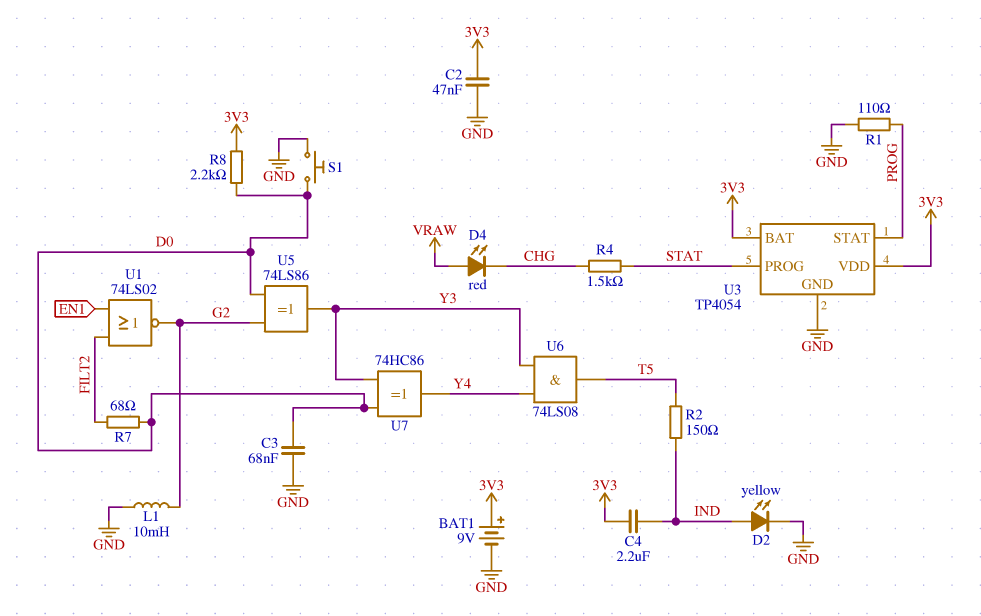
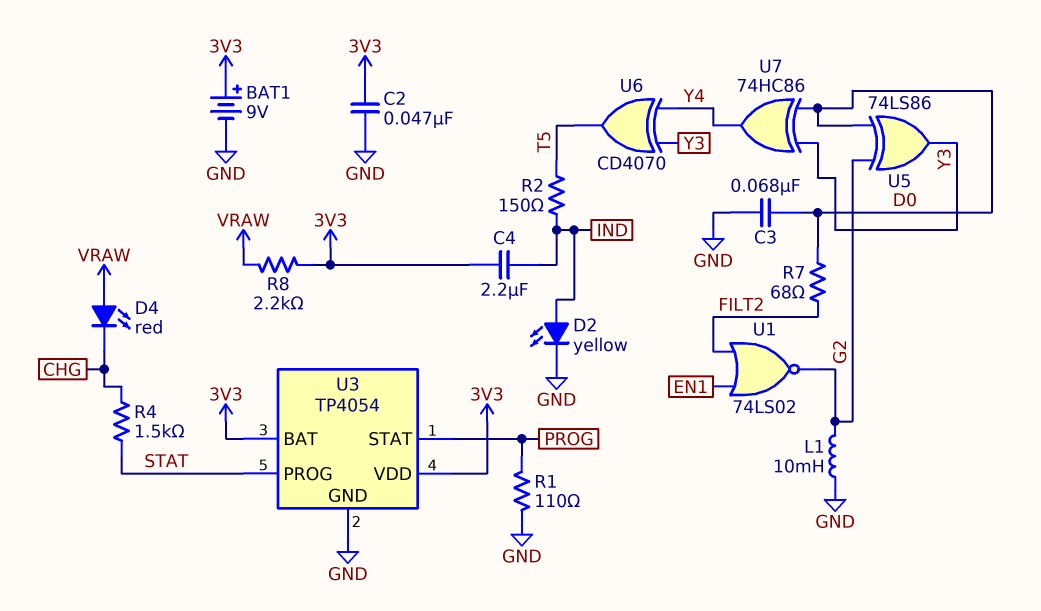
R8: 2.2k (3V3, D0) -> 2.2k (3V3, VRAW)
S1: button (D0, GND) -> none
U6: AND 74LS08 (in Y3, in Y4, out T5) -> XOR CD4070 (in Y3, in Y4, out T5)

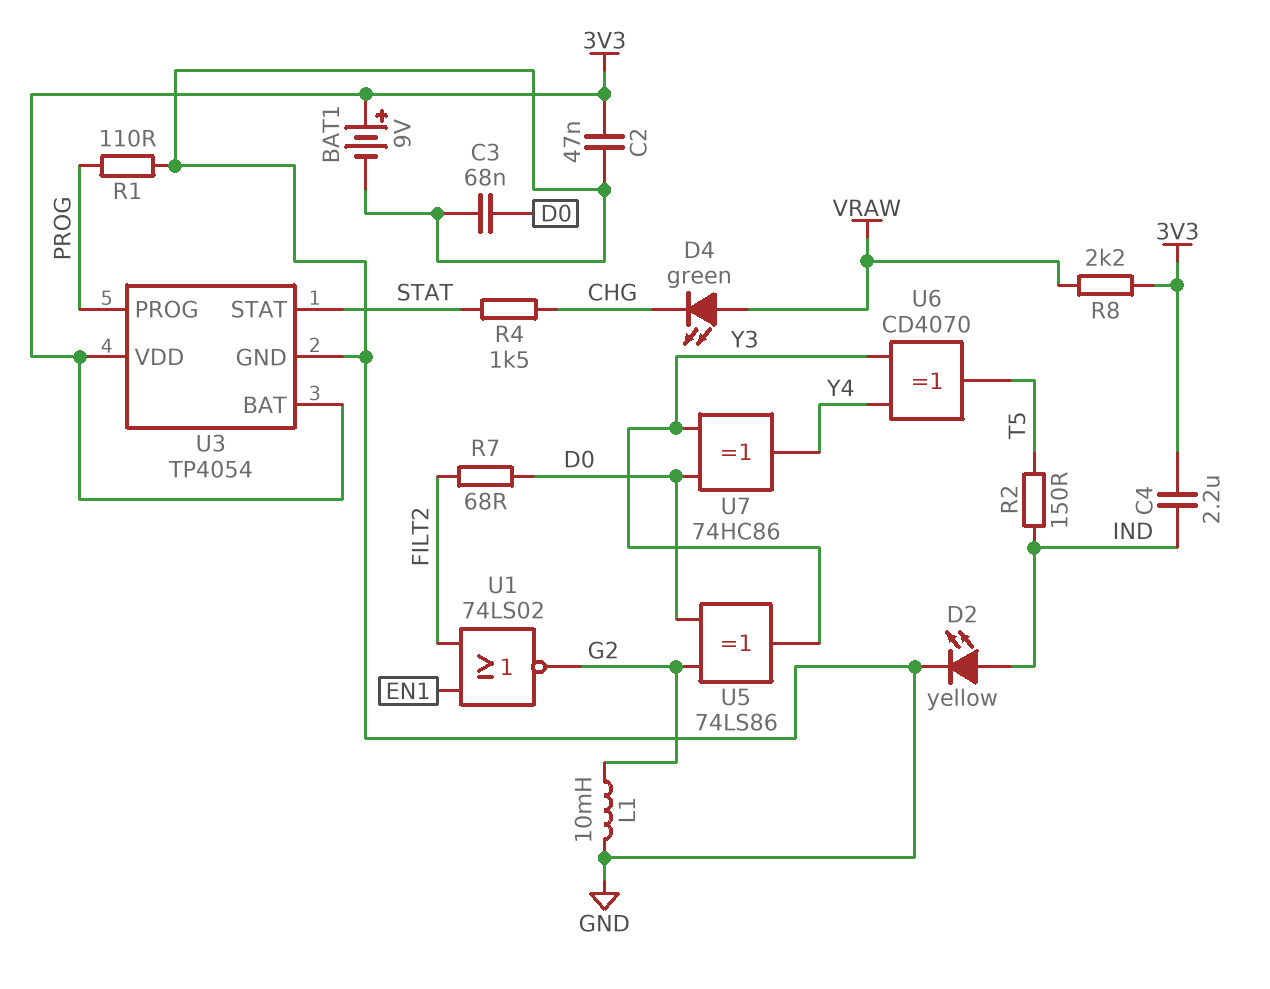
D4: LED red (A VRAW, K CHG) -> LED green (A VRAW, K CHG)
U3 pin PROG: STAT -> PROG
U3 pin STAT: PROG -> STAT

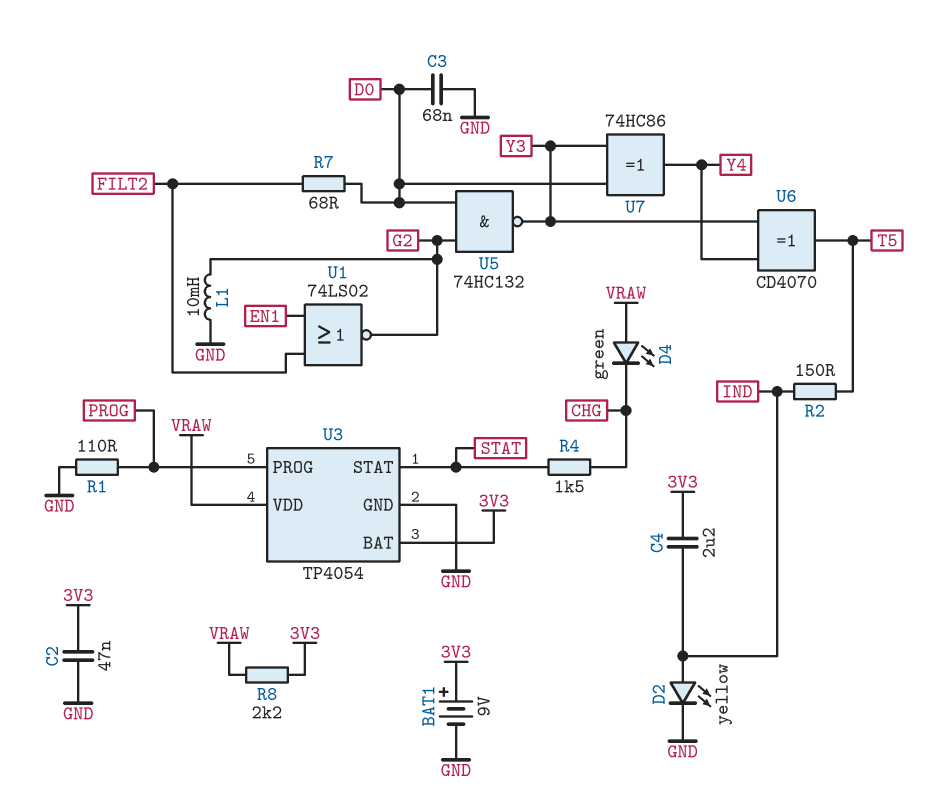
U3 pin VDD: 3V3 -> VRAW
U5: XOR 74LS86 (in D0, in G2, out Y3) -> NAND 74HC132 (in D0, in G2, out Y3)

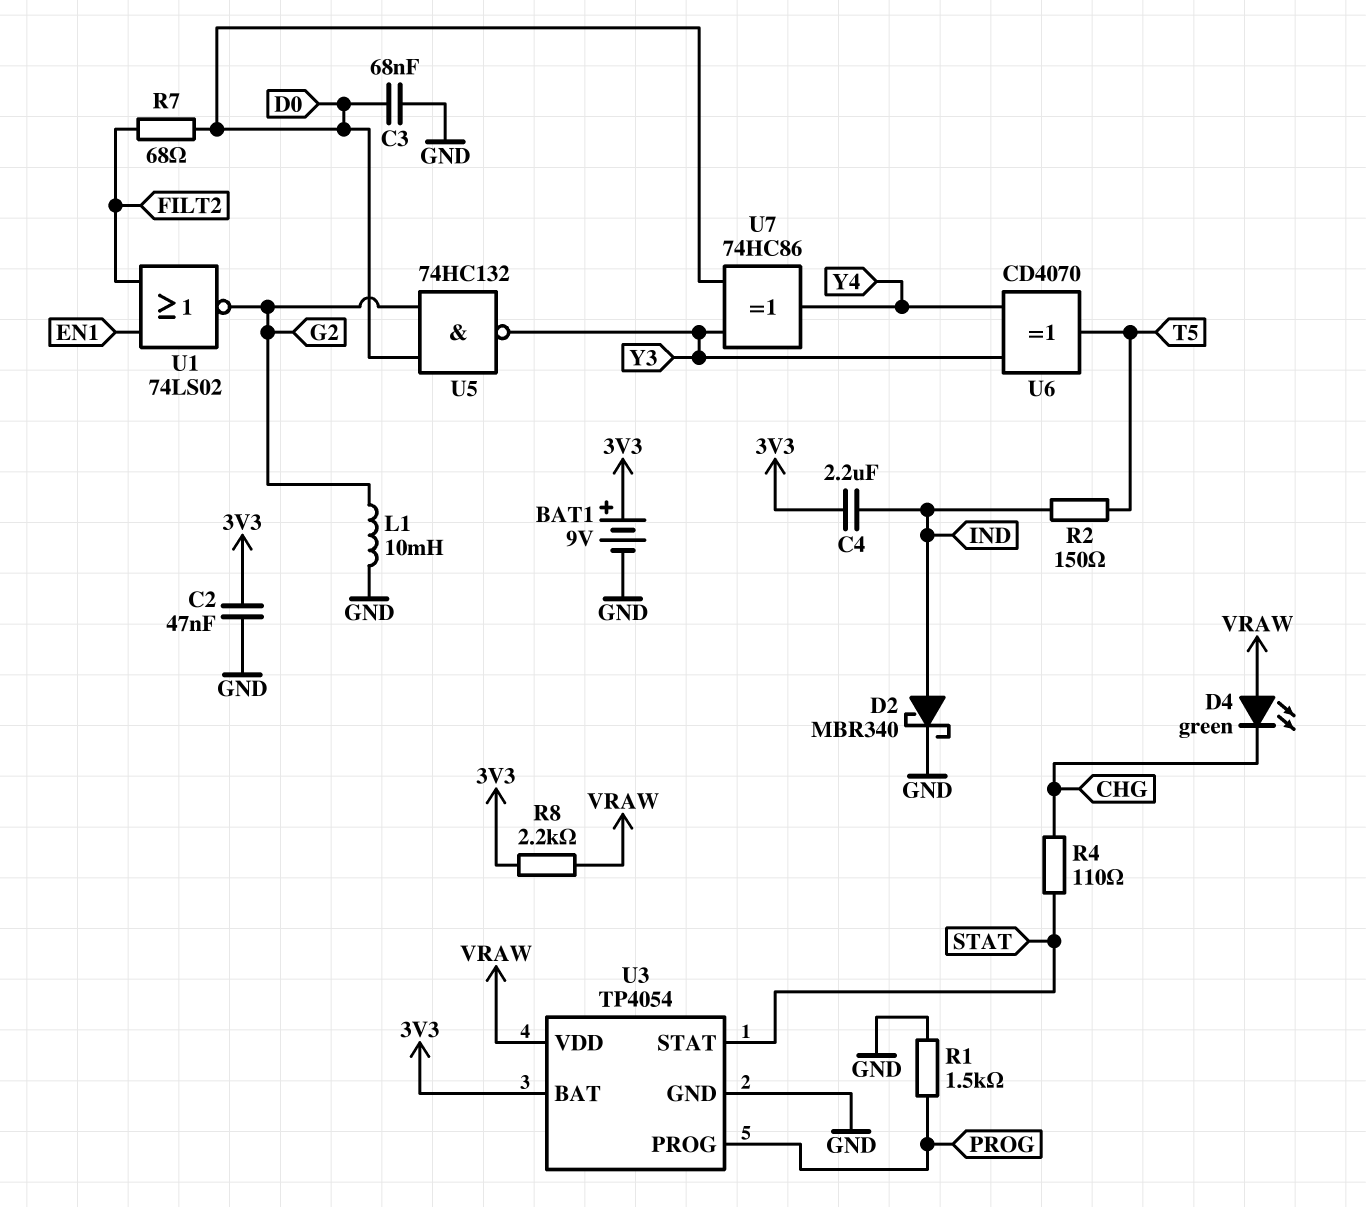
D2: LED yellow (A IND, K GND) -> schottky MBR340 (A IND, K GND)
R1: 110 (GND, PROG) -> 1.5k (GND, PROG)
R4: 1.5k (CHG, STAT) -> 110 (CHG, STAT)

